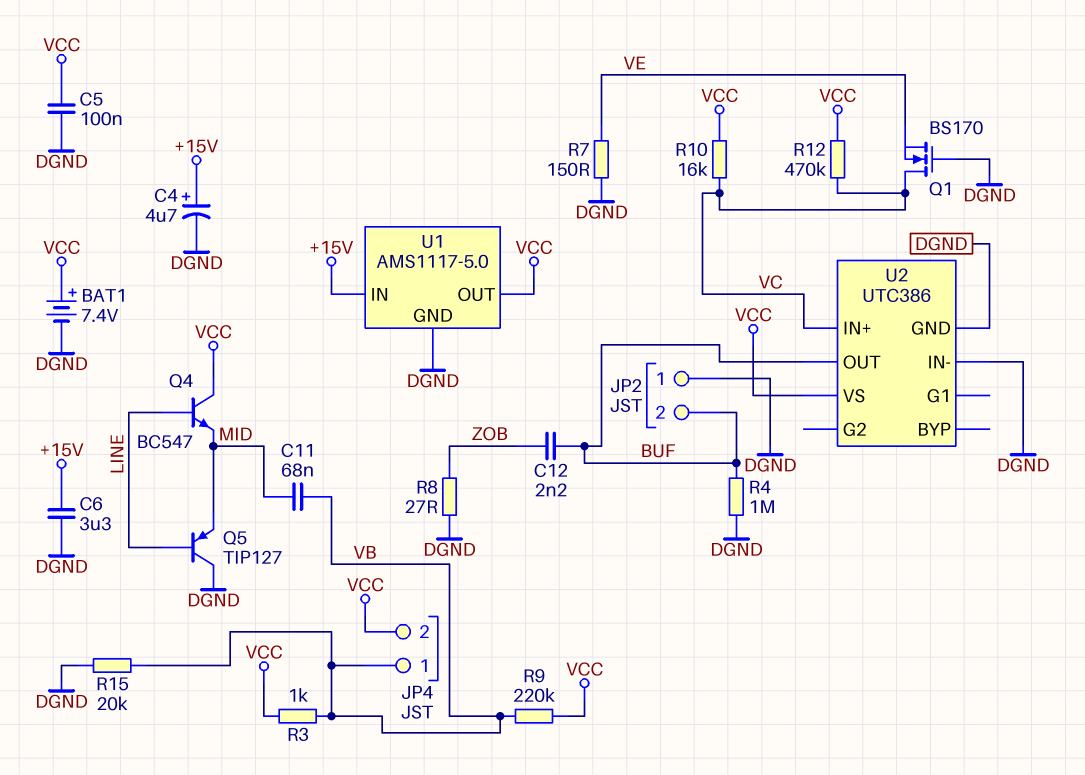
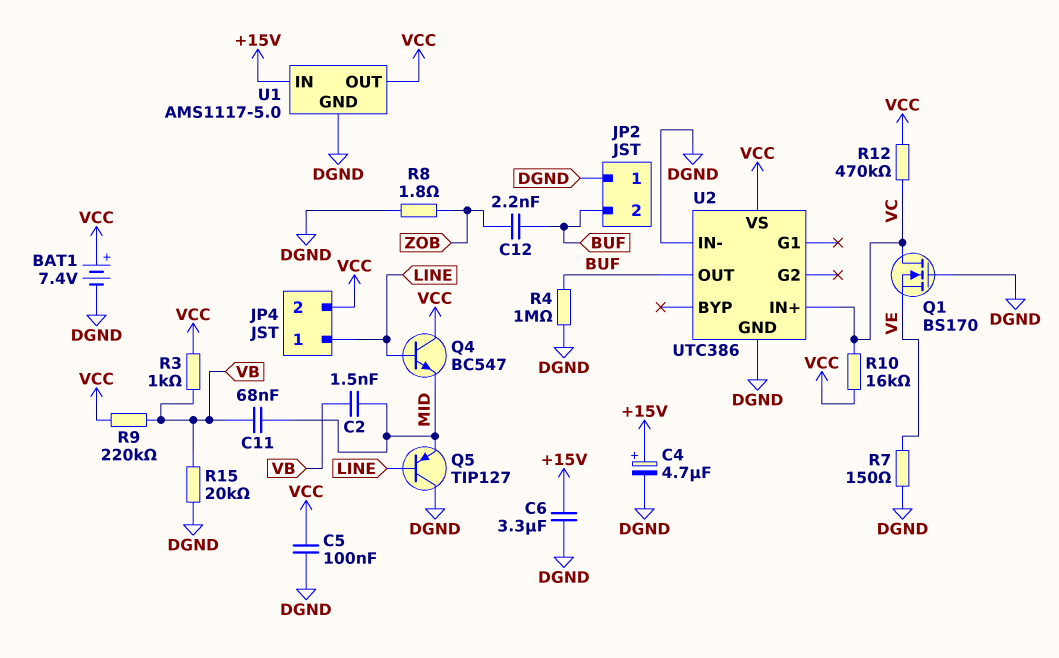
C2: none -> 1.5nF (MID, VB)
JP4 pin 1: VB -> LINE
R8: 27 (DGND, ZOB) -> 1.8 (DGND, ZOB)

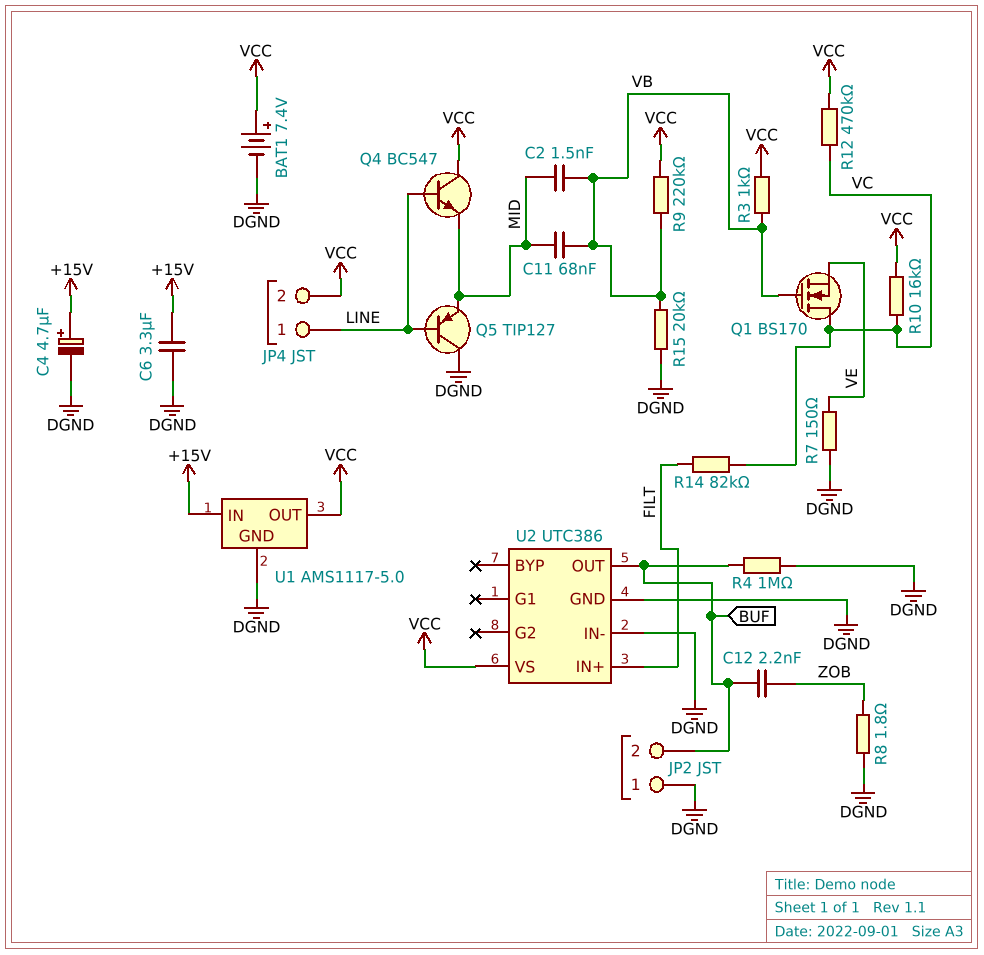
C5: 100nF (DGND, VCC) -> none
Q1: NMOS BS170 (G DGND, D VC, S VE) -> NMOS BS170 (G VB, D VC, S VE)
R14: none -> 82k (FILT, VC)
U2 pin IN+: VC -> FILT

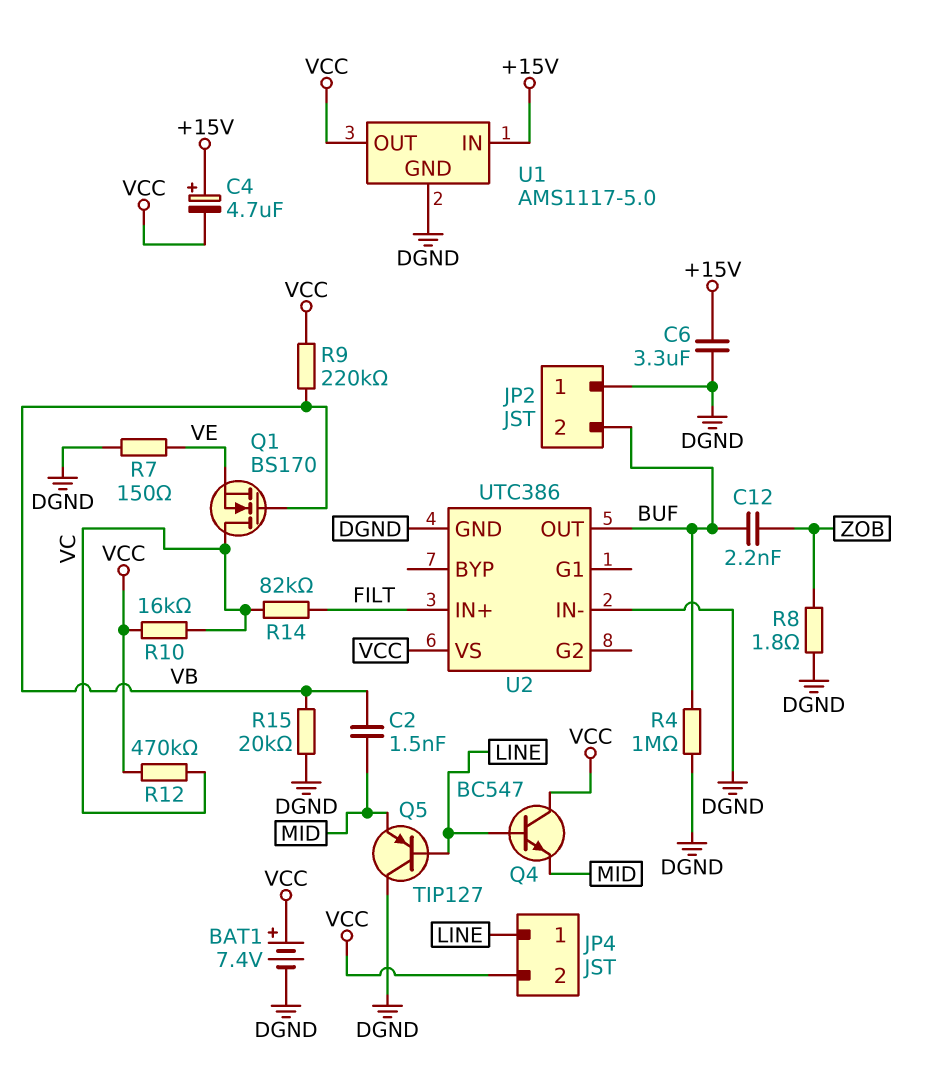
C4: 4.7uF (plus +15V, minus DGND) -> 4.7uF (plus +15V, minus VCC)
C11: 68nF (MID, VB) -> none
R3: 1k (VB, VCC) -> none

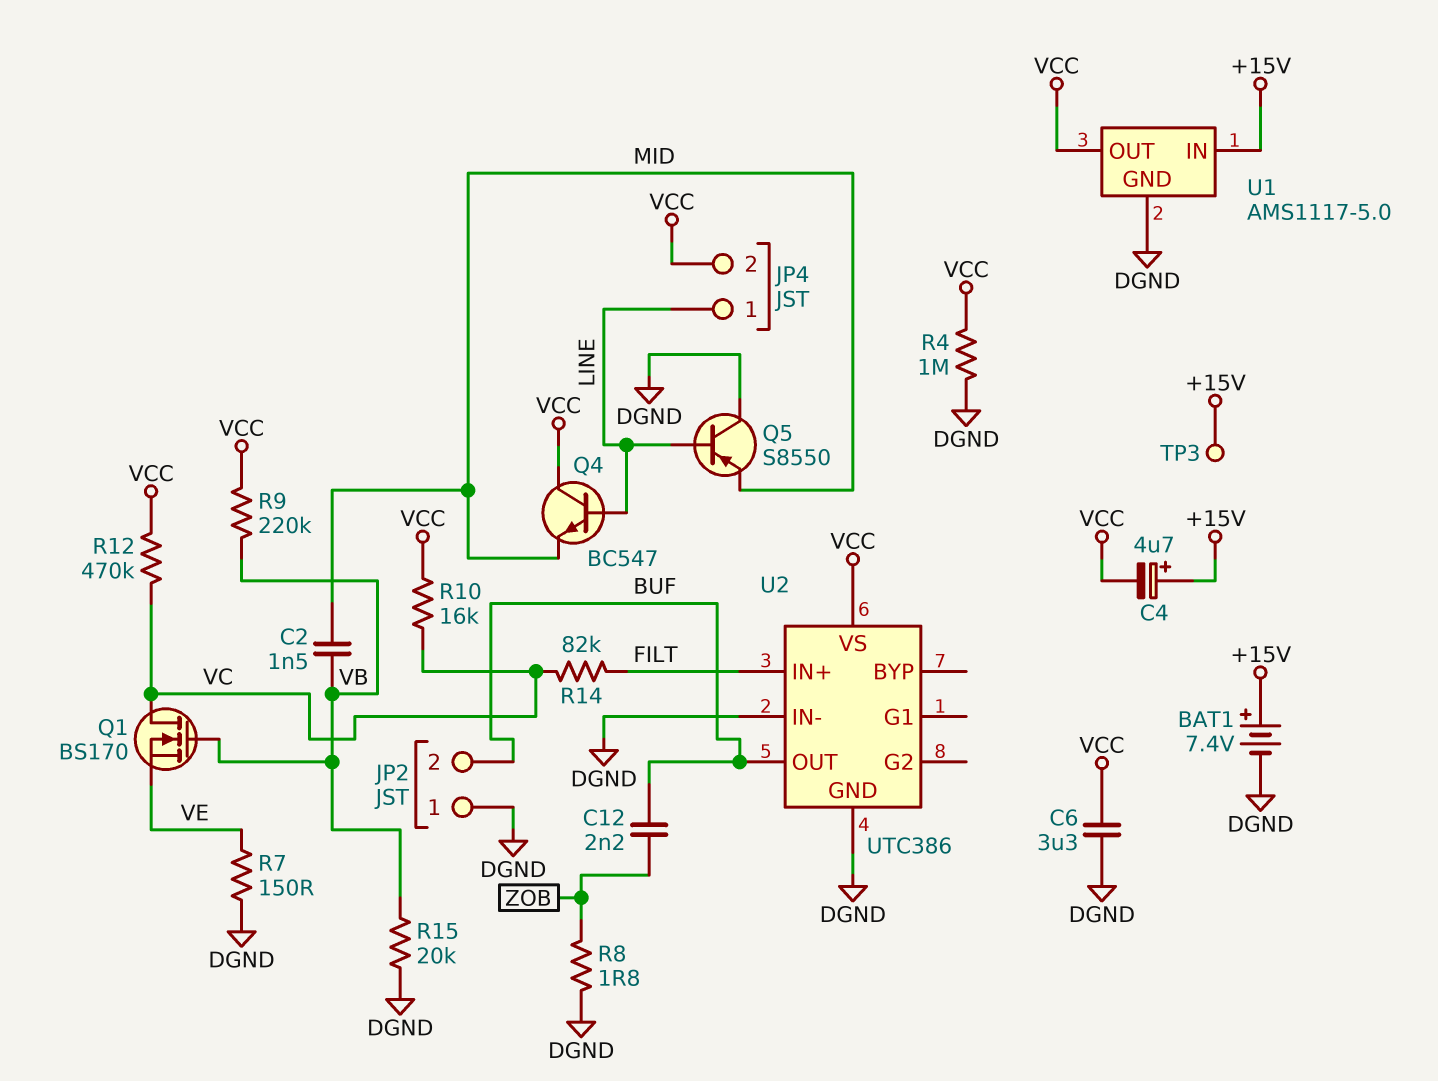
BAT1: 7.4V (plus VCC, minus DGND) -> 7.4V (plus +15V, minus DGND)
C6: 3.3uF (+15V, DGND) -> 3.3uF (DGND, VCC)
Q5: PNP TIP127 (B LINE, C DGND, E MID) -> PNP S8550 (B LINE, C DGND, E MID)
R4: 1M (BUF, DGND) -> 1M (DGND, VCC)
TP3: none -> test point (+15V)

